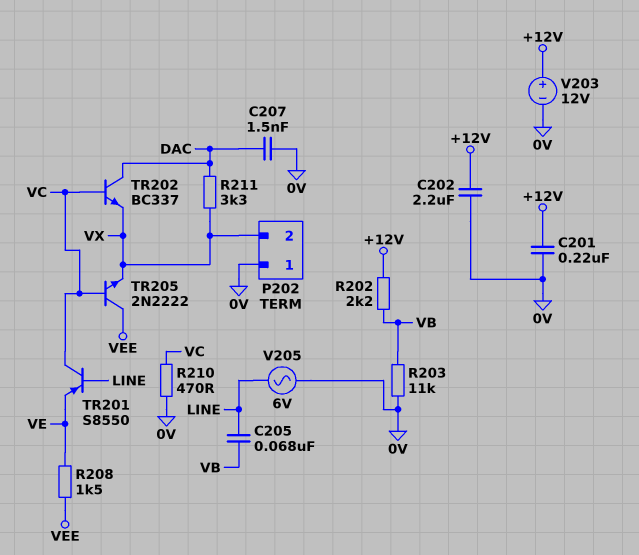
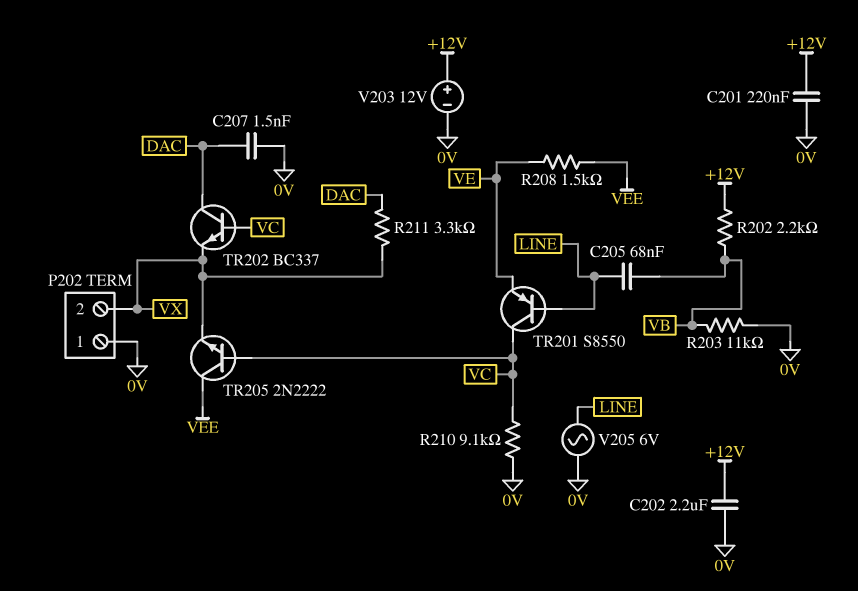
R210: 470 (0V, VC) -> 9.1k (0V, VC)

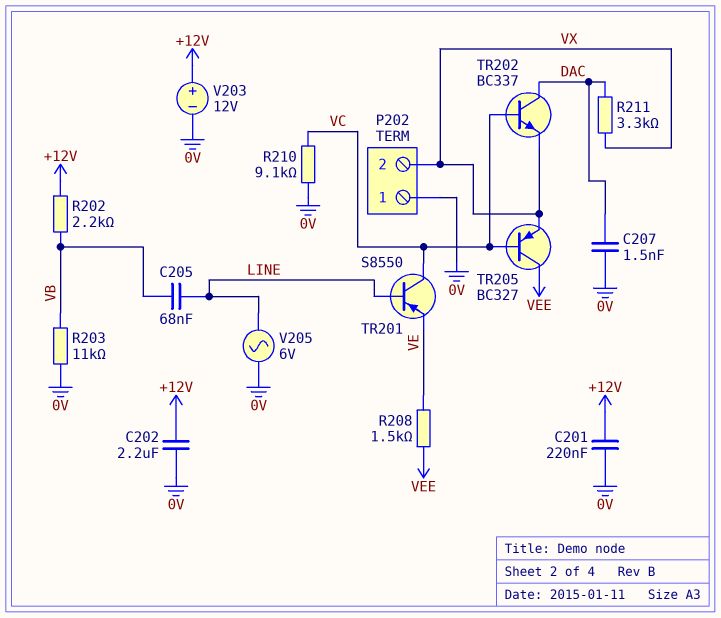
TR205: NPN 2N2222 (B VC, C VEE, E VX) -> PNP BC327 (B VC, C VEE, E VX)

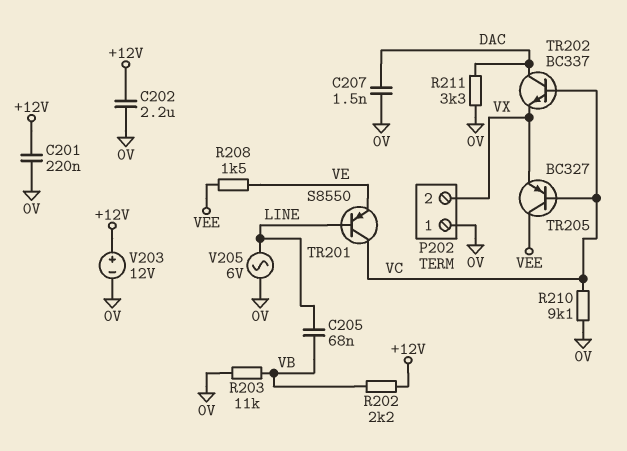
R211: 3.3k (DAC, VX) -> 3.3k (0V, DAC)

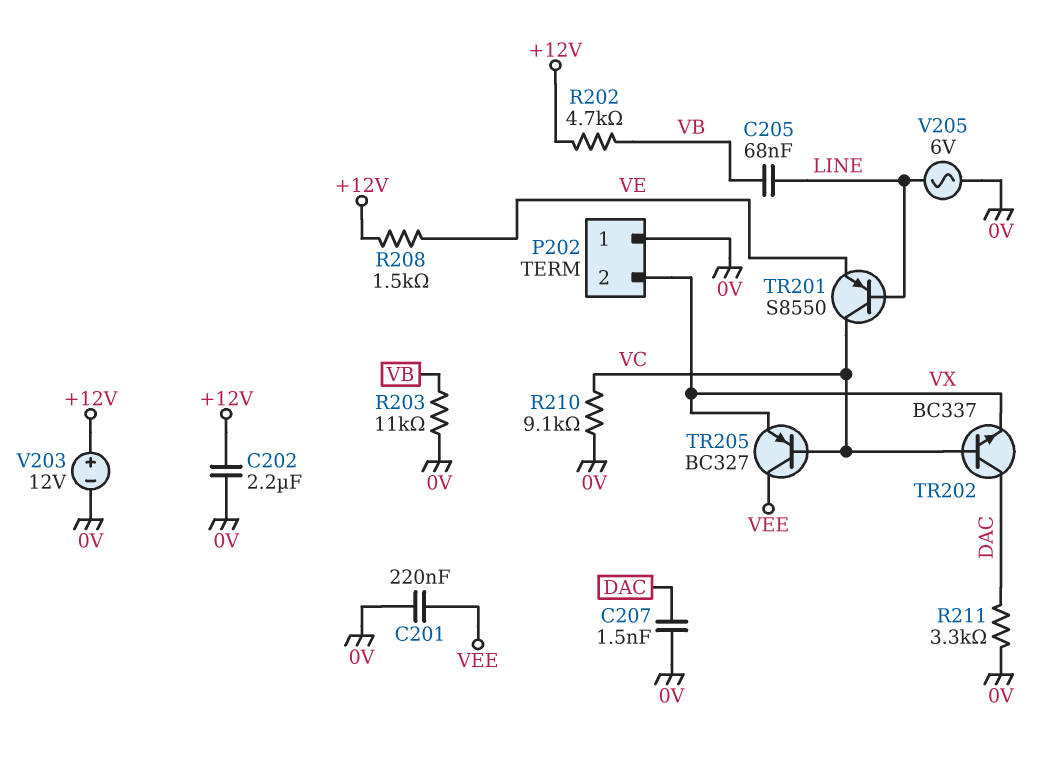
C201: 220nF (+12V, 0V) -> 220nF (0V, VEE)
R202: 2.2k (+12V, VB) -> 4.7k (+12V, VB)
R208: 1.5k (VE, VEE) -> 1.5k (+12V, VE)

